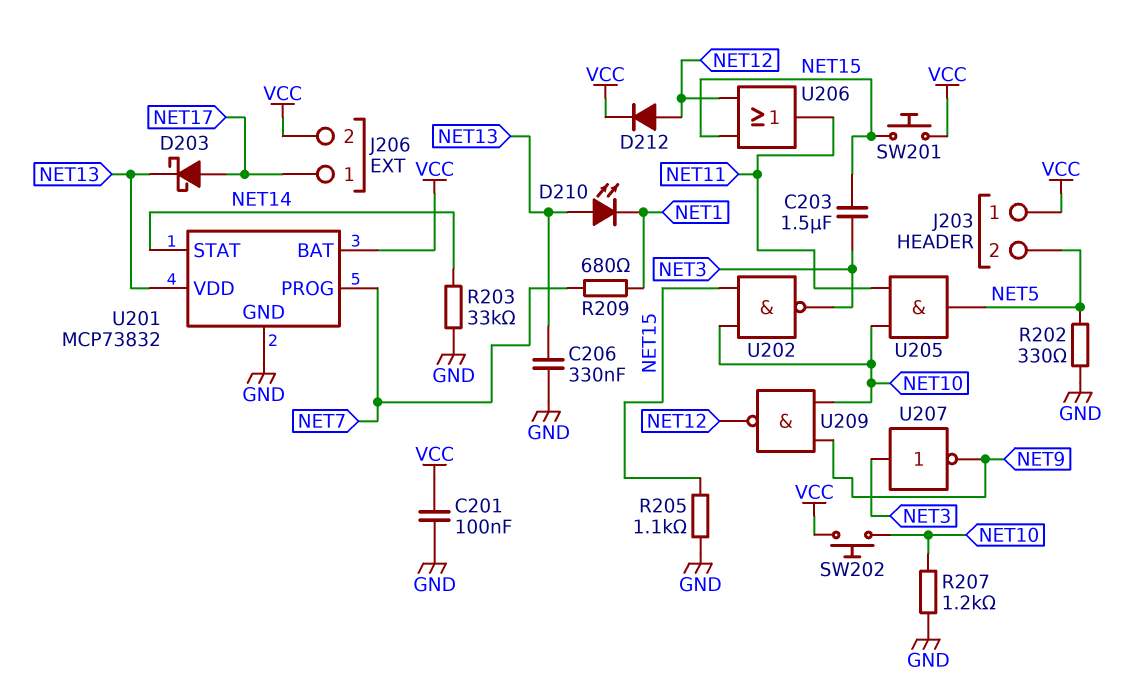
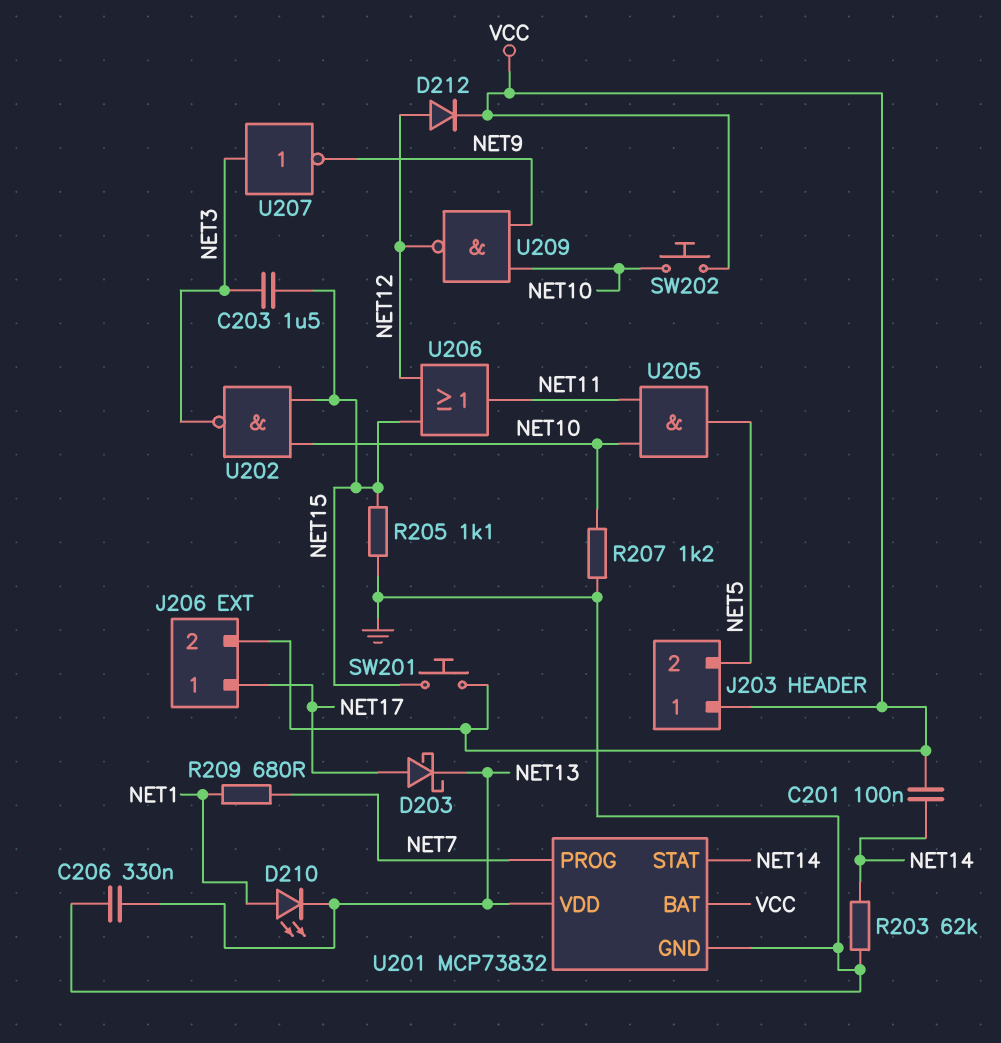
C201: 100nF (GND, VCC) -> 100nF (NET14, VCC)
D210: LED (A NET13, K NET1) -> LED (A NET1, K NET13)
R202: 330 (GND, NET5) -> none
R203: 33k (GND, NET14) -> 62k (GND, NET14)

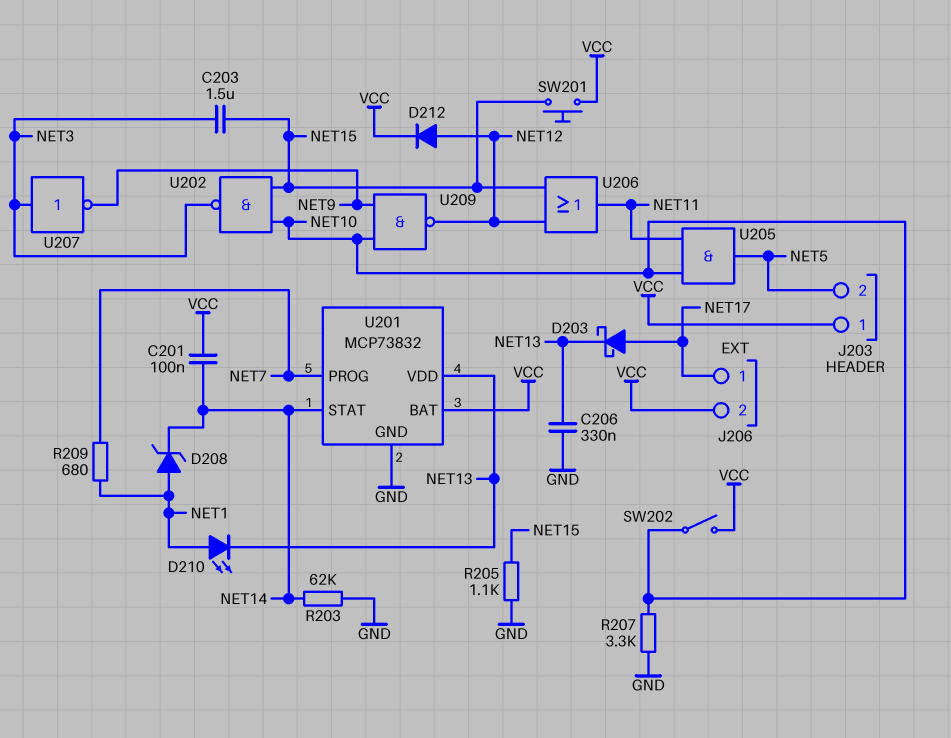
D208: none -> zener (A NET1, K NET14)
R207: 1.2k (GND, NET10) -> 3.3k (GND, NET10)
SW202: button (NET10, VCC) -> switch (NET10, VCC)

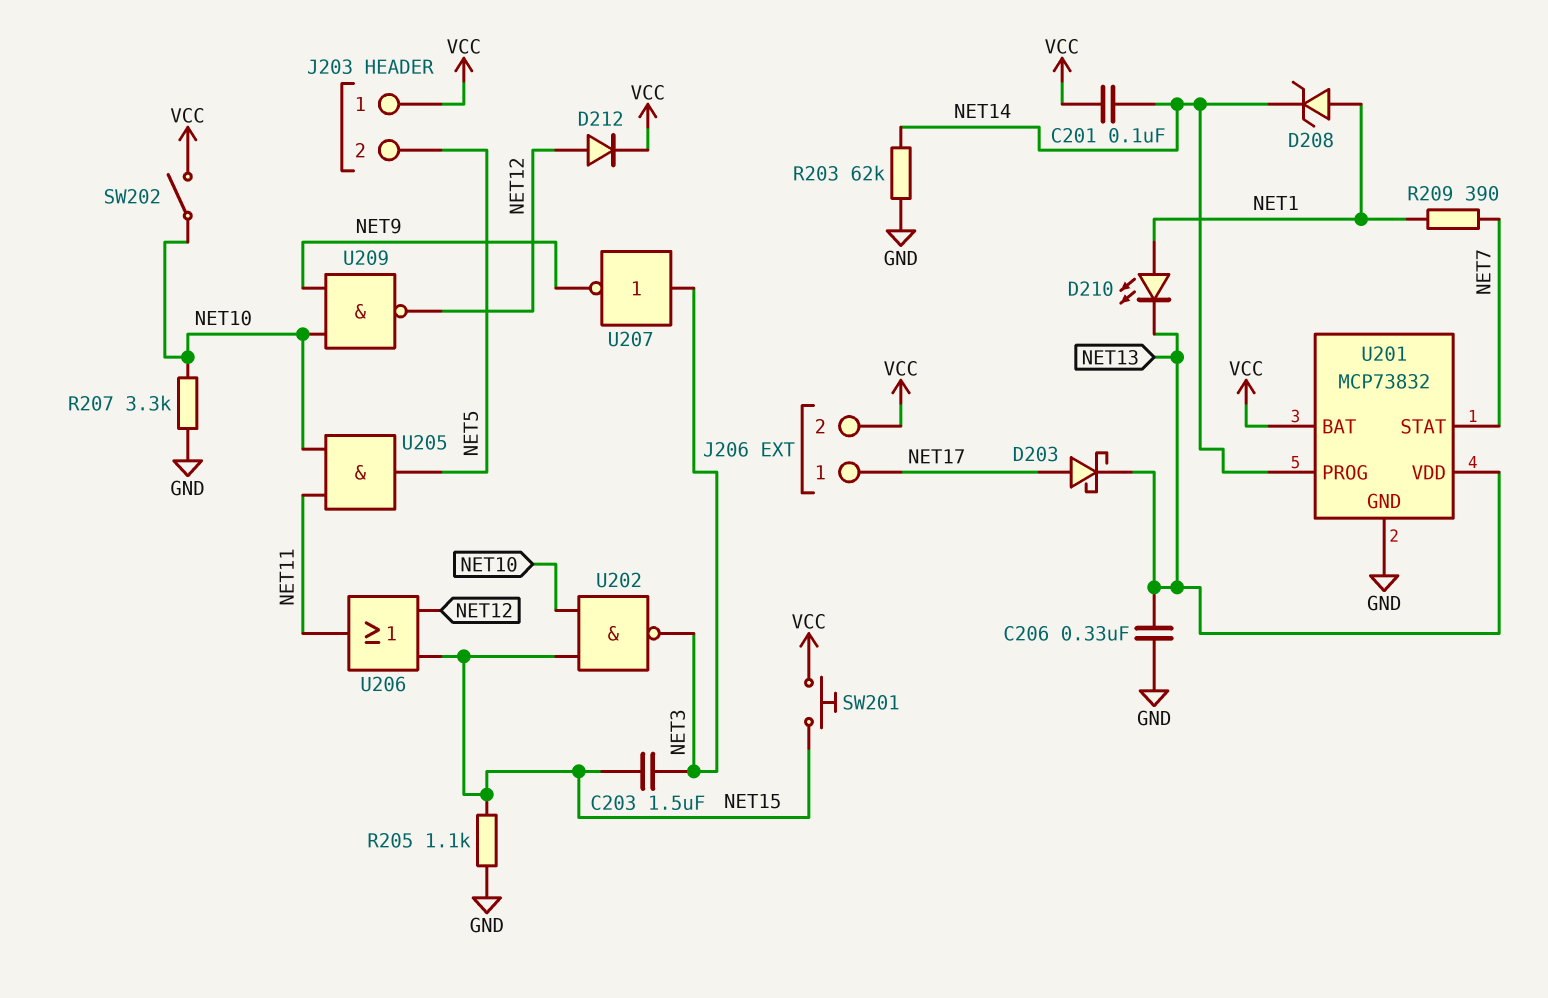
R209: 680 (NET1, NET7) -> 390 (NET1, NET7)
U201 pin PROG: NET7 -> NET14
U201 pin STAT: NET14 -> NET7

